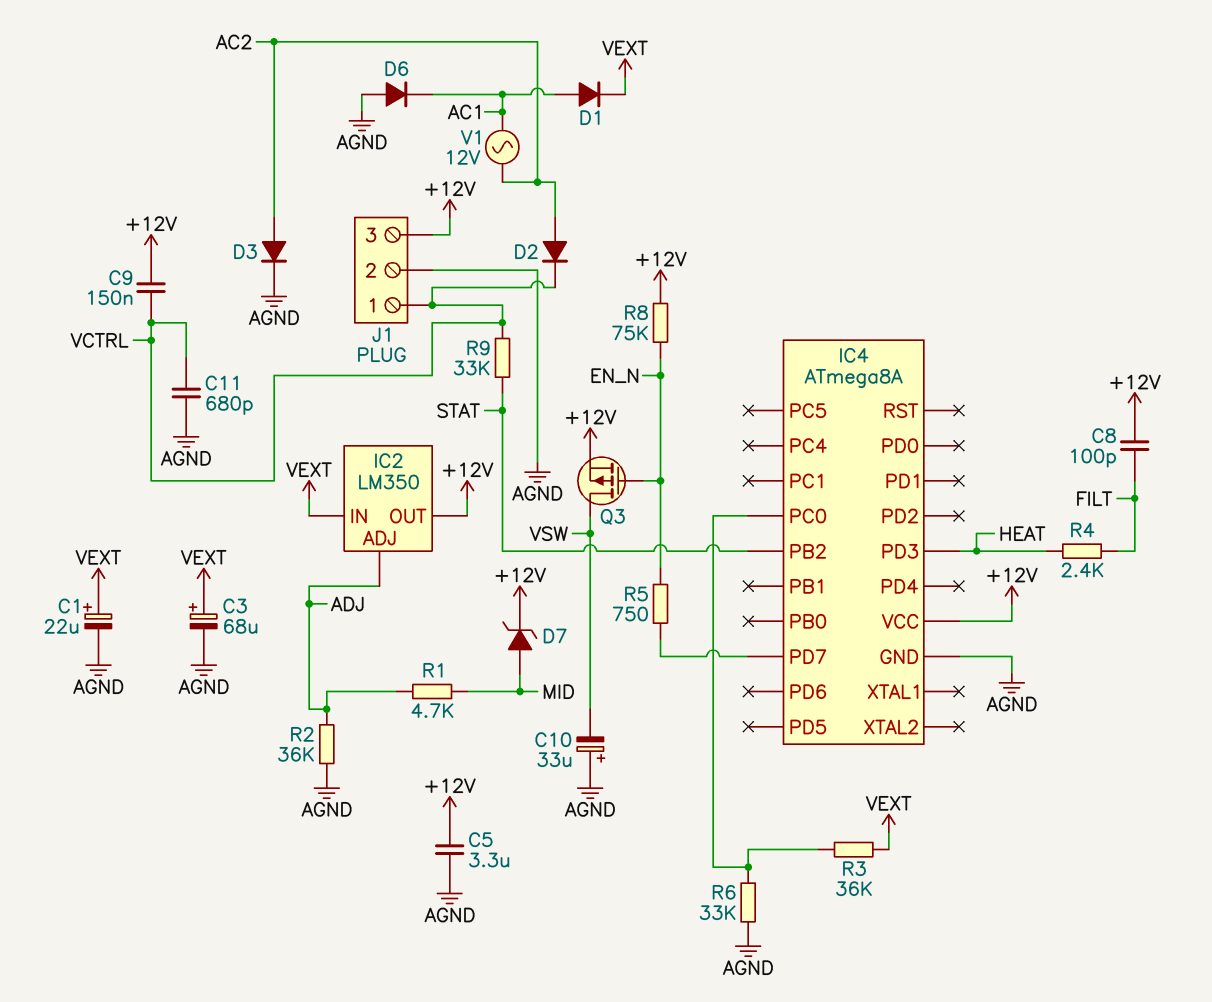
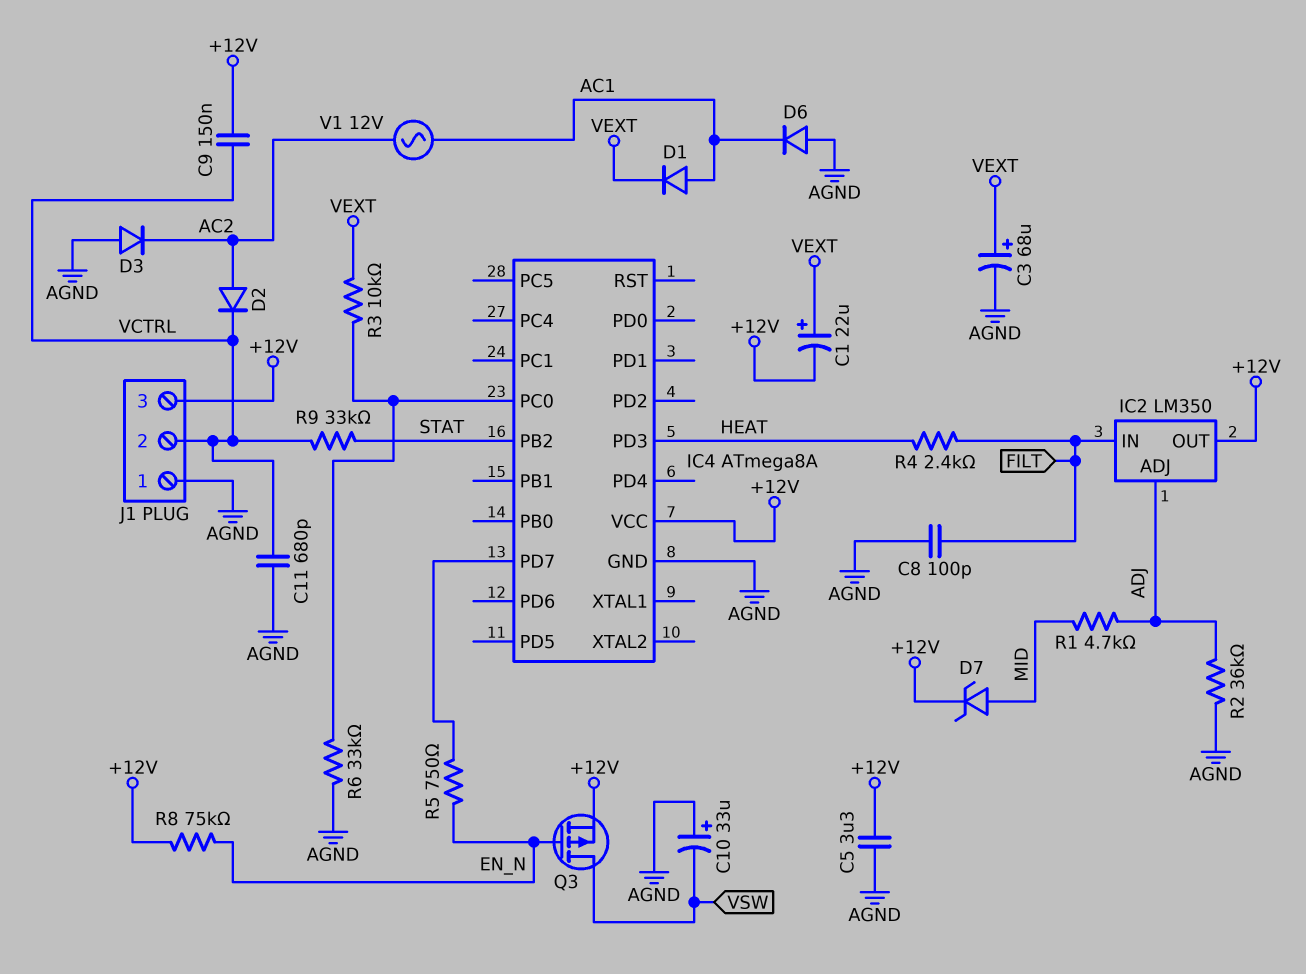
C1: 22uF (plus VEXT, minus AGND) -> 22uF (plus VEXT, minus +12V)
C8: 100pF (+12V, FILT) -> 100pF (AGND, FILT)
D3: diode (A AC2, K AGND) -> diode (A AGND, K AC2)
IC2 pin IN: VEXT -> FILT
J1 pin 1: VCTRL -> AGND
J1 pin 2: AGND -> VCTRL
R3: 36k (IC4/PC0, VEXT) -> 10k (IC4/PC0, VEXT)

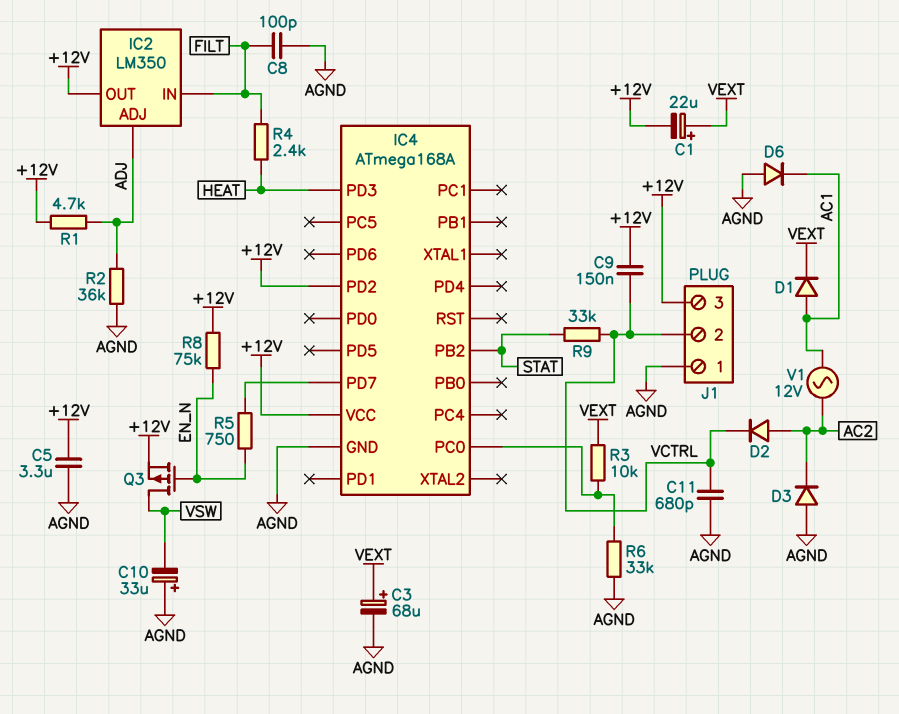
D7: zener (A MID, K +12V) -> none
IC4: ATmega8A -> ATmega168A
IC4 pin PD2: none -> +12V
R1: 4.7k (ADJ, MID) -> 4.7k (+12V, ADJ)

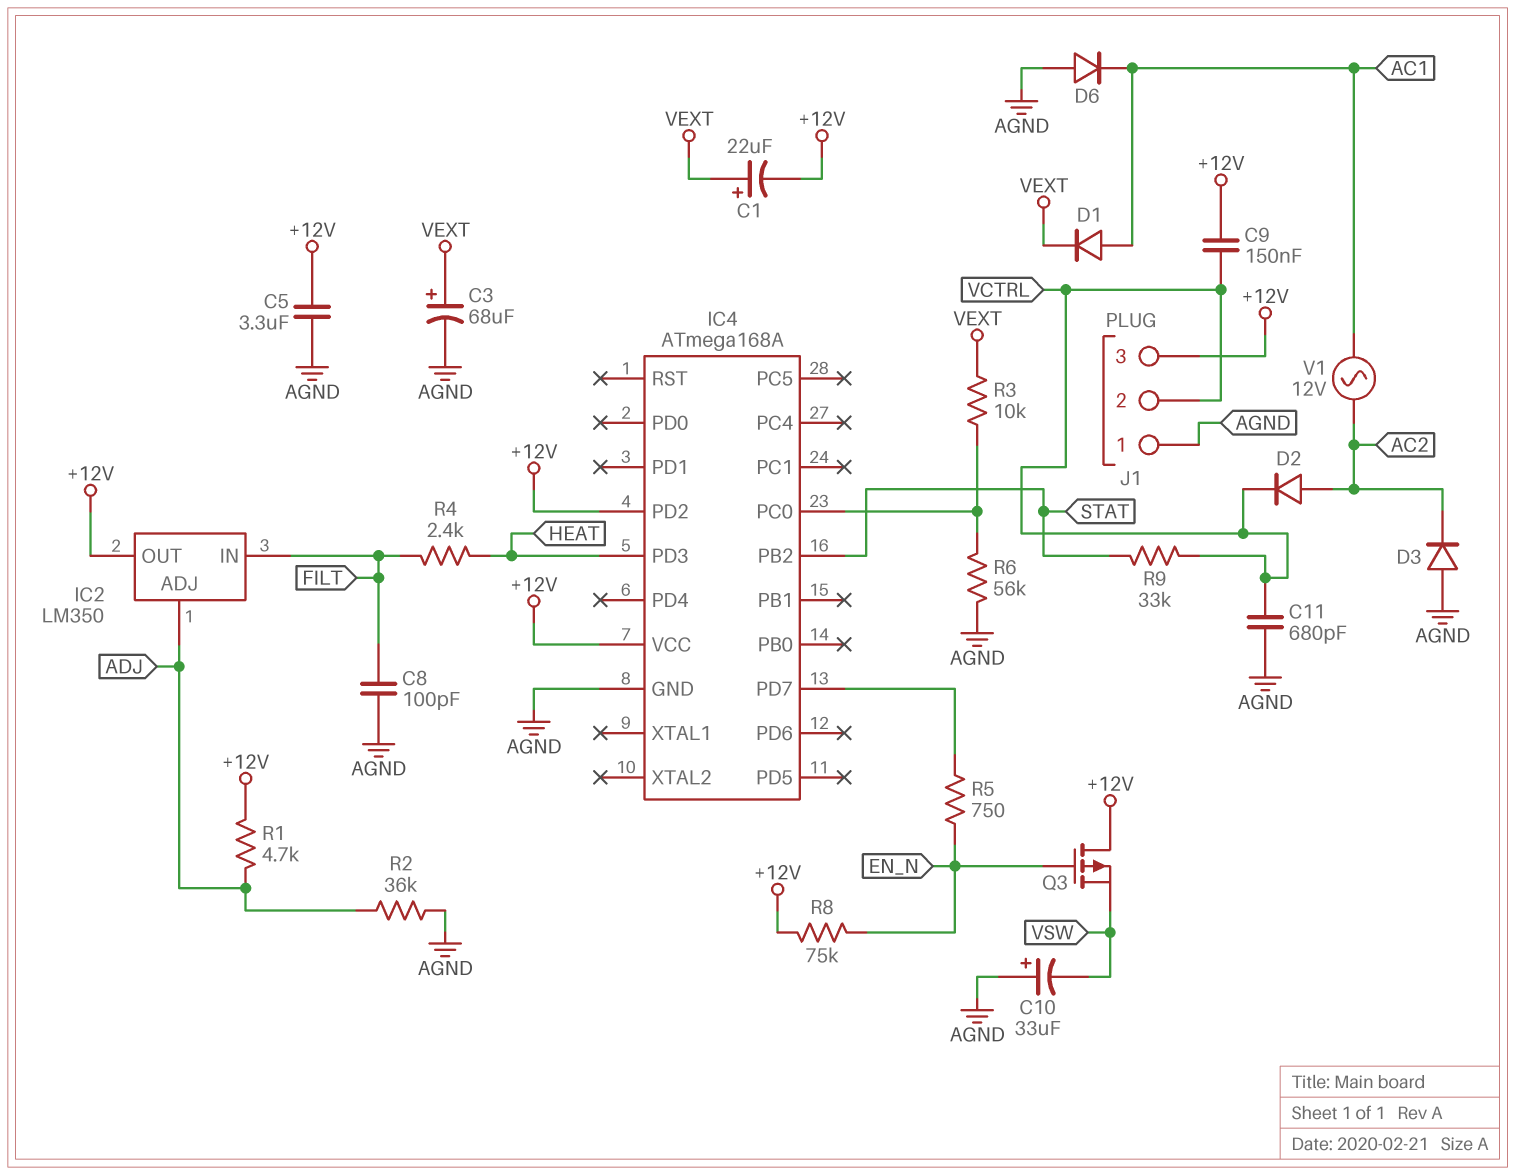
Q3: PMOS (G EN_N, D VSW, S +12V) -> PMOS (G EN_N, D +12V, S VSW)
R6: 33k (AGND, IC4/PC0) -> 56k (AGND, IC4/PC0)

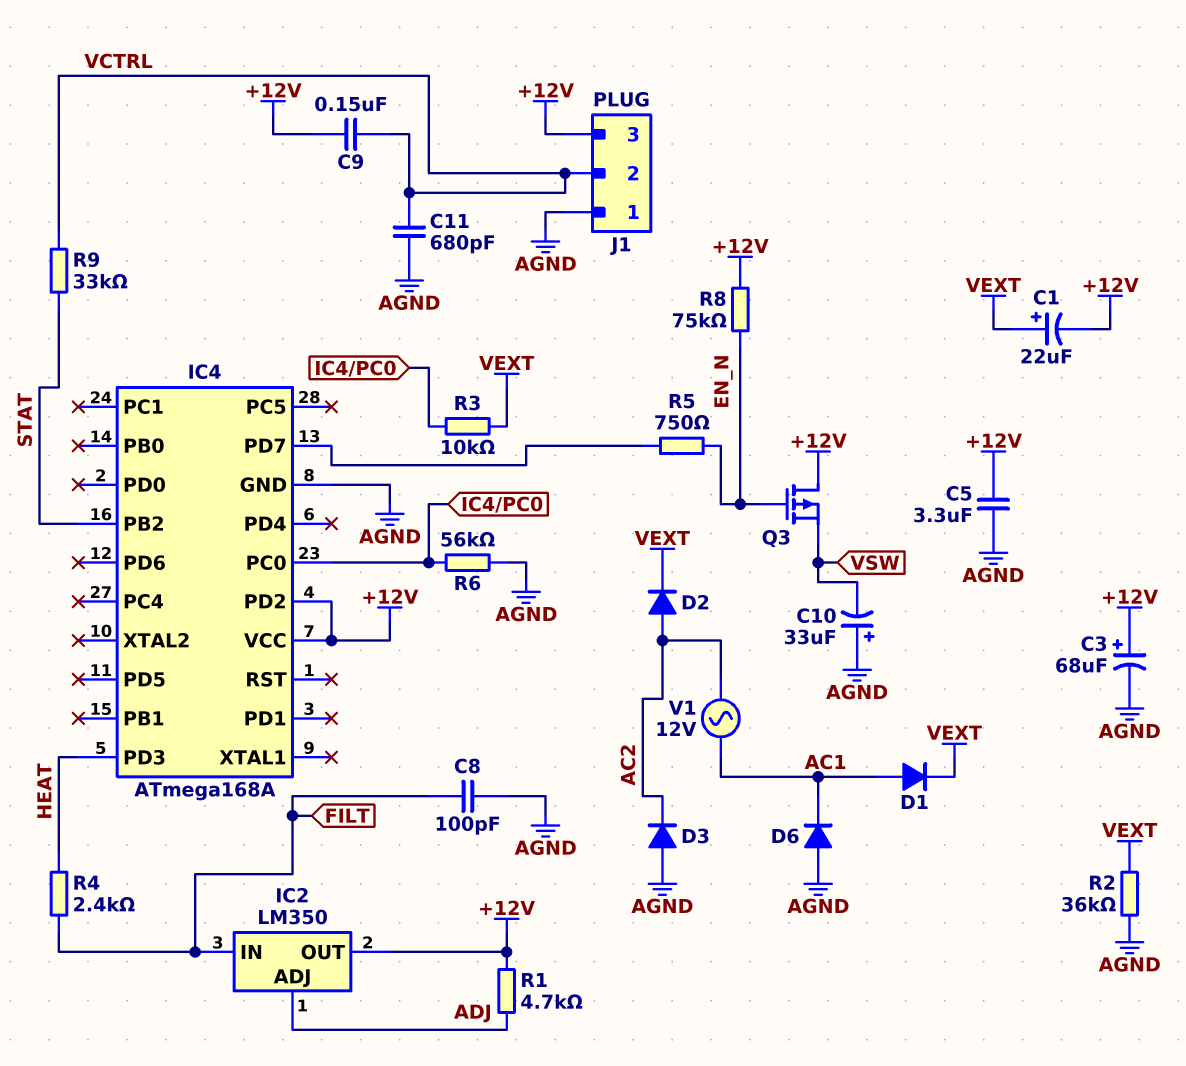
C3: 68uF (plus VEXT, minus AGND) -> 68uF (plus +12V, minus AGND)
D2: diode (A AC2, K VCTRL) -> diode (A AC2, K VEXT)
R2: 36k (ADJ, AGND) -> 36k (AGND, VEXT)

